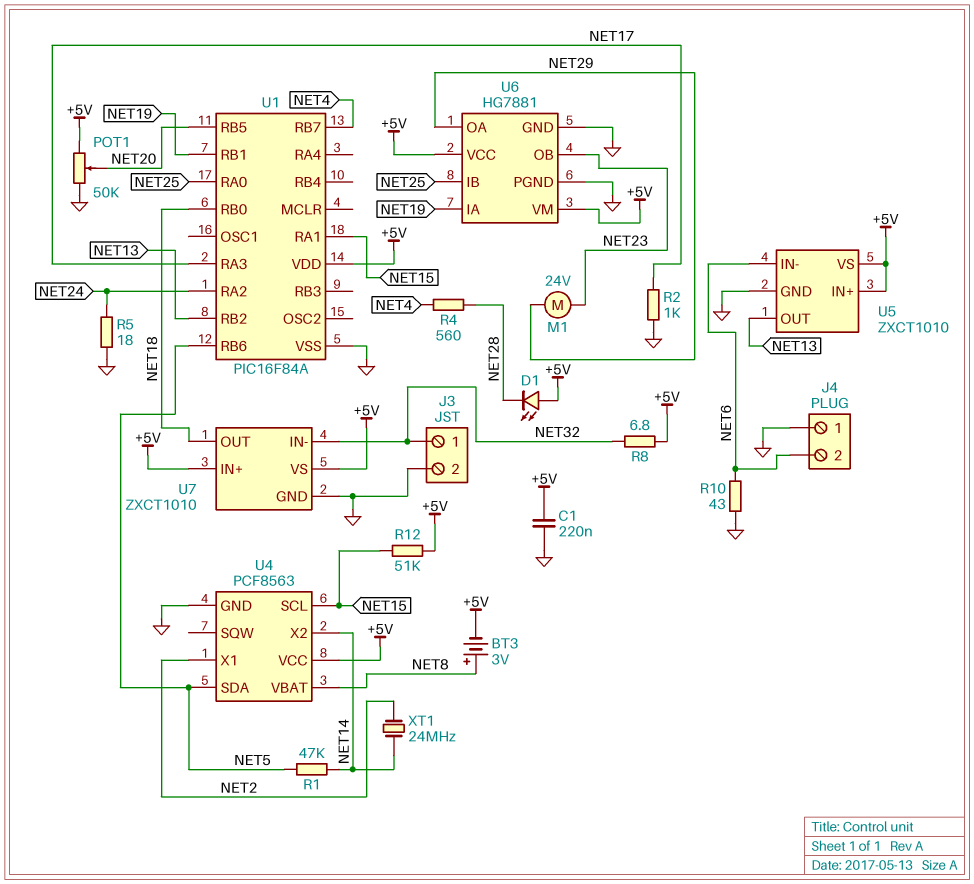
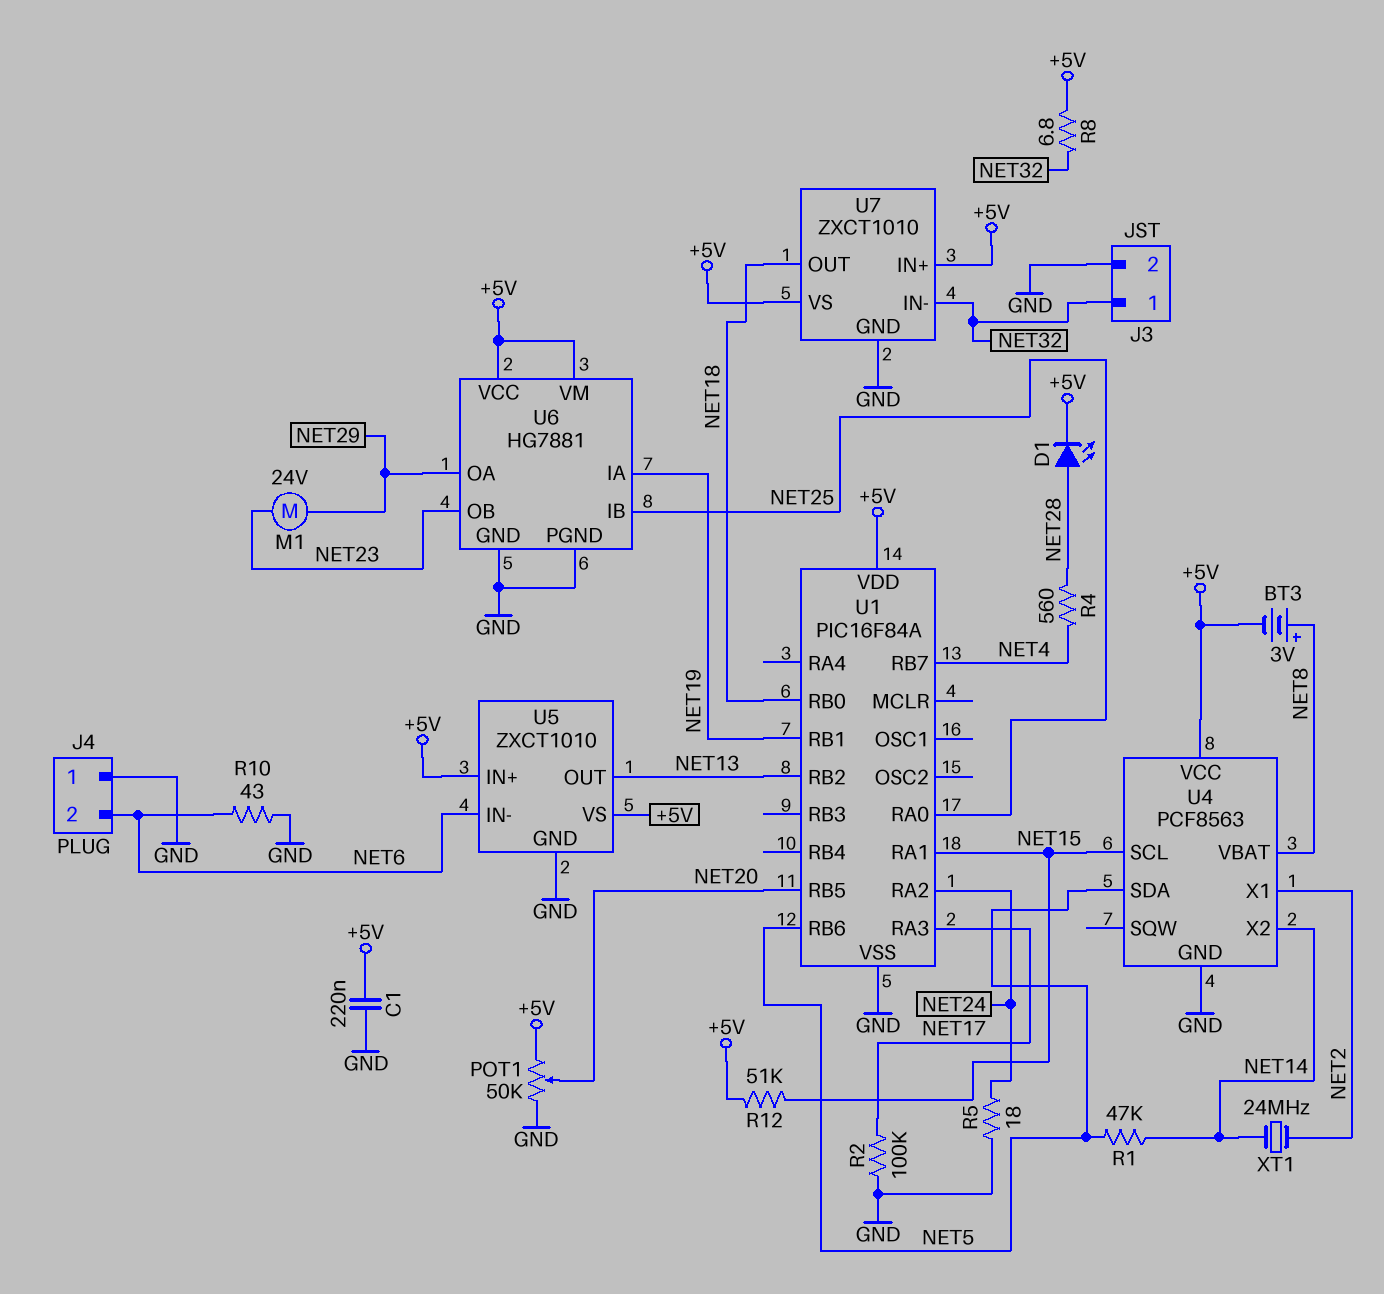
D1: LED (A +5V, K NET28) -> LED (A NET28, K +5V)
R2: 1k (GND, NET17) -> 100k (GND, NET17)

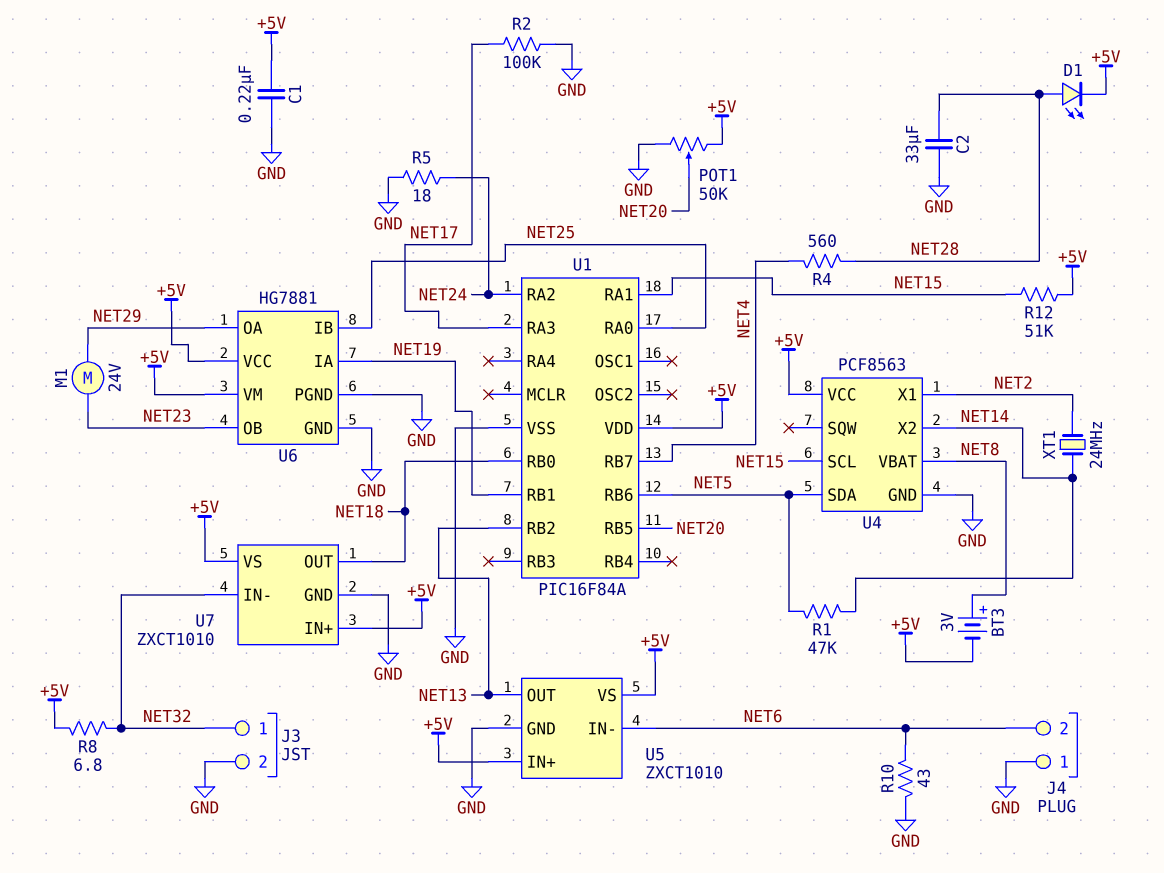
C2: none -> 33uF (GND, NET28)

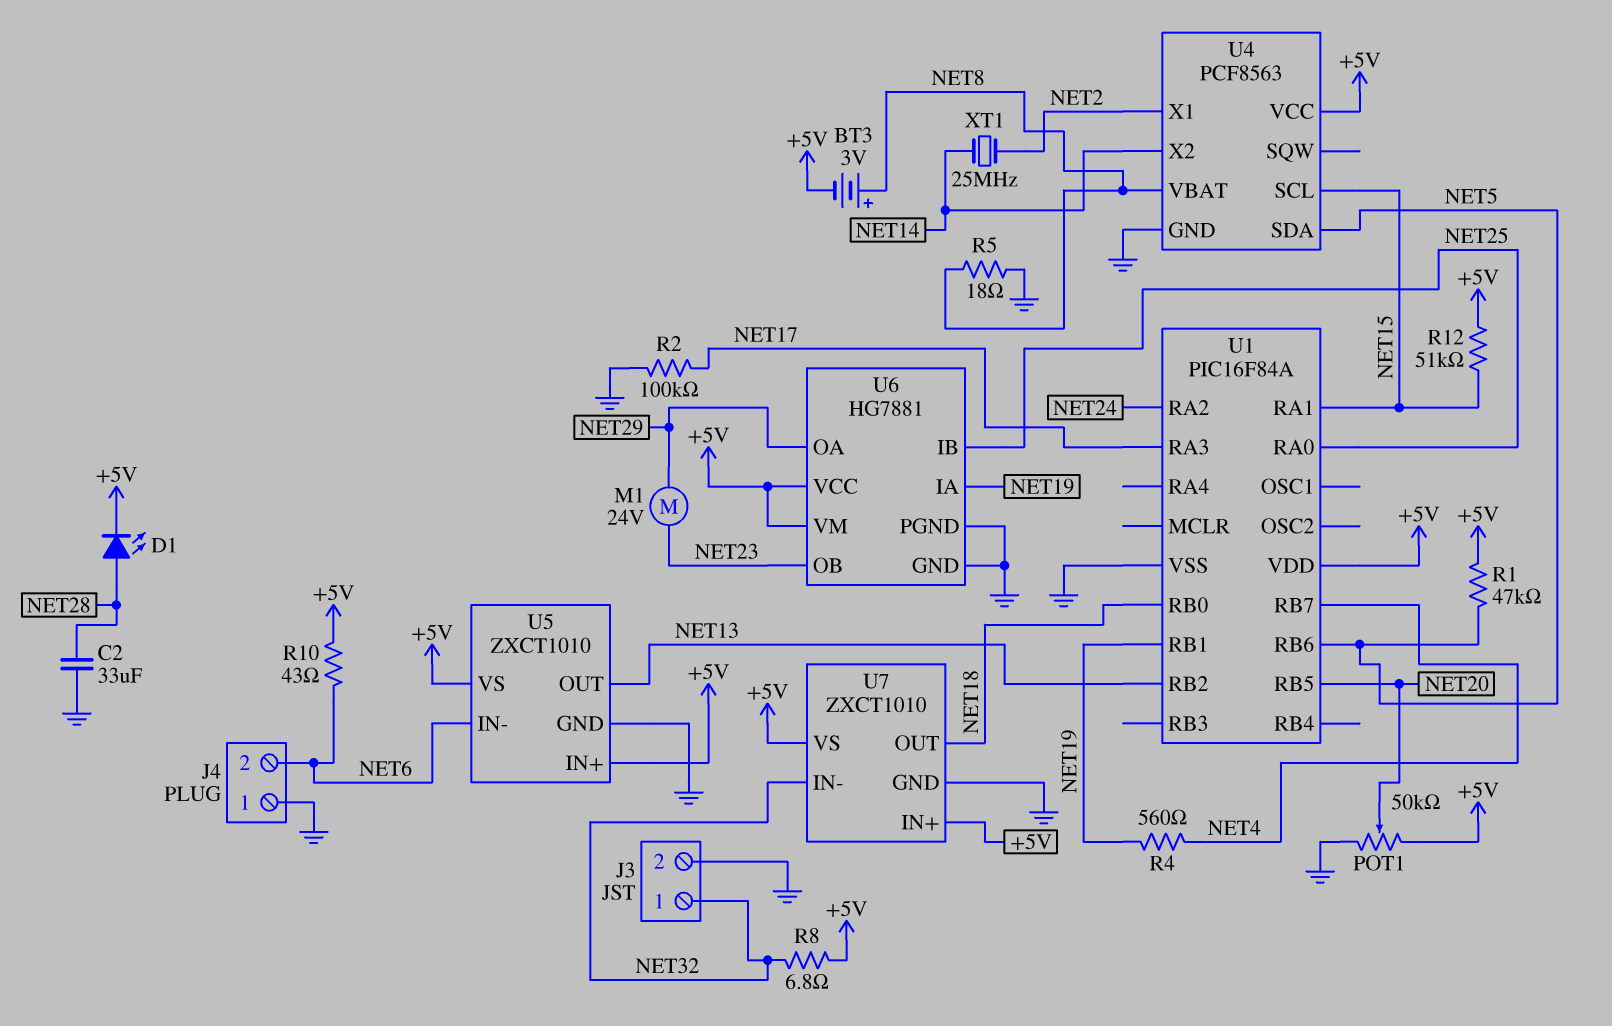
C1: 220nF (+5V, GND) -> none
R1: 47k (NET5, NET14) -> 47k (+5V, NET5)
R4: 560 (NET4, NET28) -> 560 (NET4, NET19)
R5: 18 (GND, NET24) -> 18 (GND, NET8)
R10: 43 (GND, NET6) -> 43 (+5V, NET6)
XT1: 24MHz (NET2, NET14) -> 25MHz (NET2, NET14)

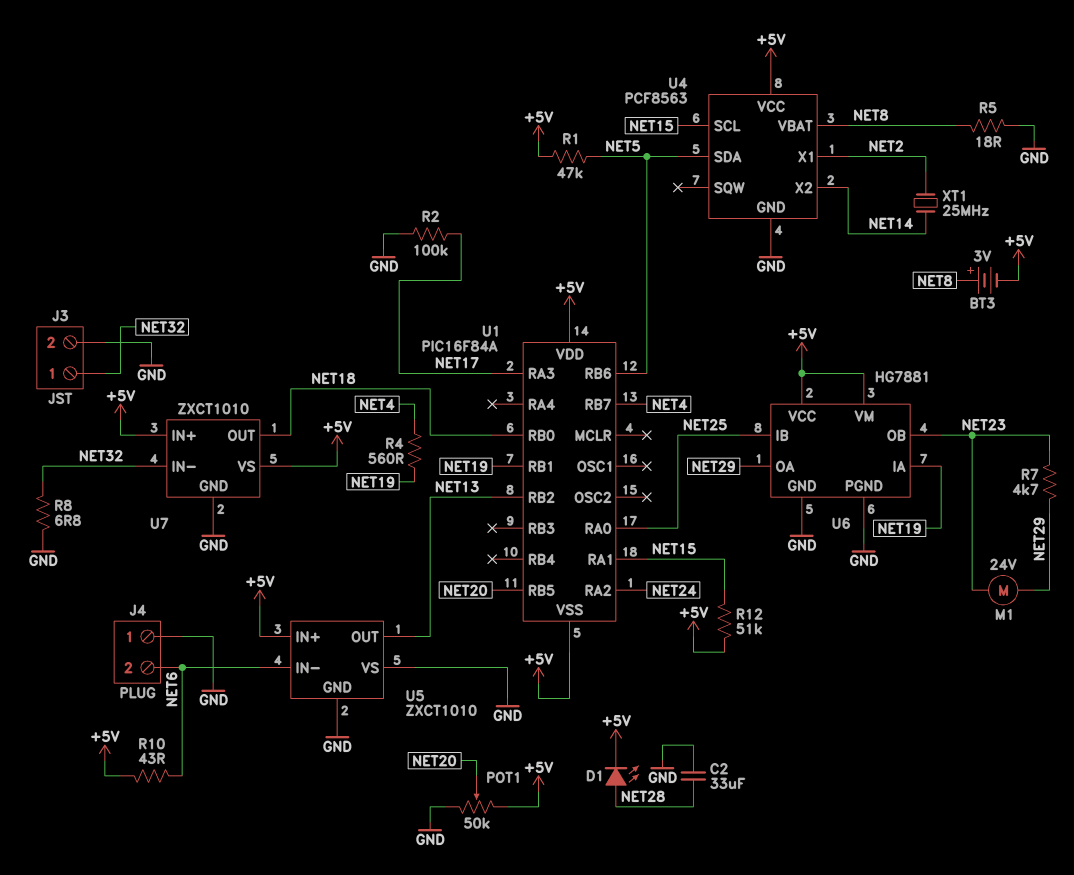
R7: none -> 4.7k (NET23, NET29)
R8: 6.8 (+5V, NET32) -> 6.8 (GND, NET32)
U1 pin VSS: GND -> +5V
U5 pin VS: +5V -> GND

